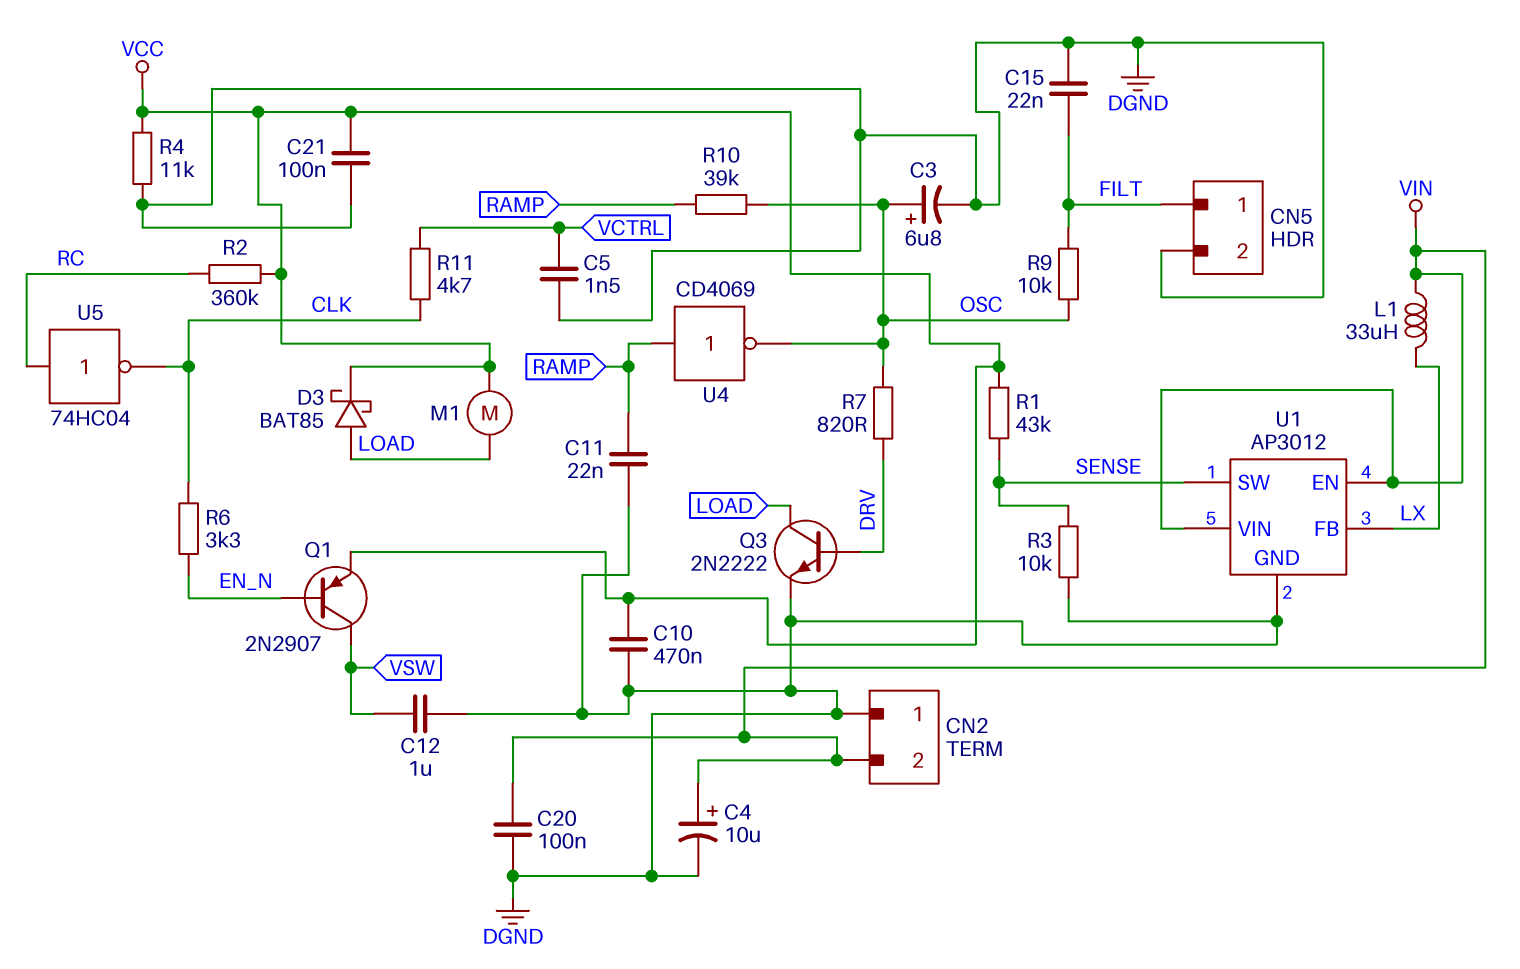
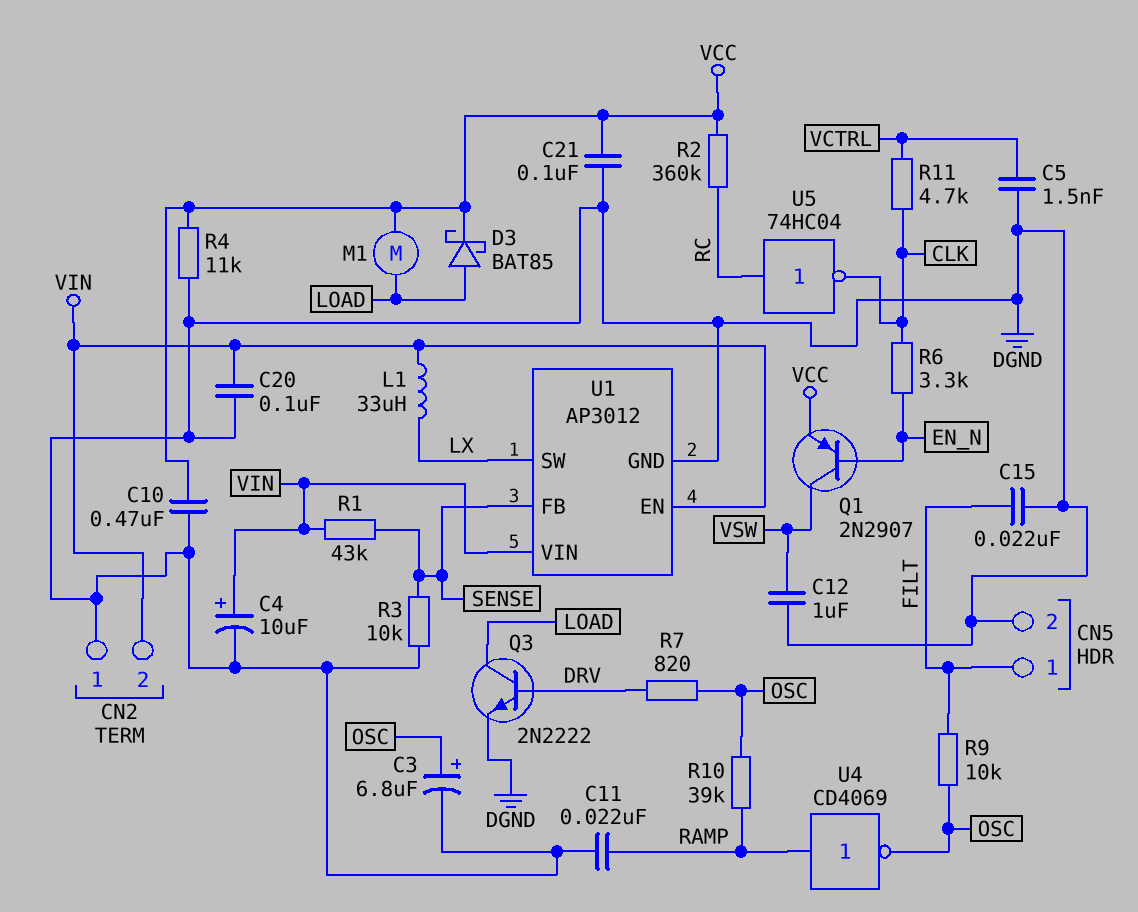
R1: 43k (SENSE, VCC) -> 43k (SENSE, VIN)
U1 pin FB: LX -> SENSE
U1 pin SW: SENSE -> LX

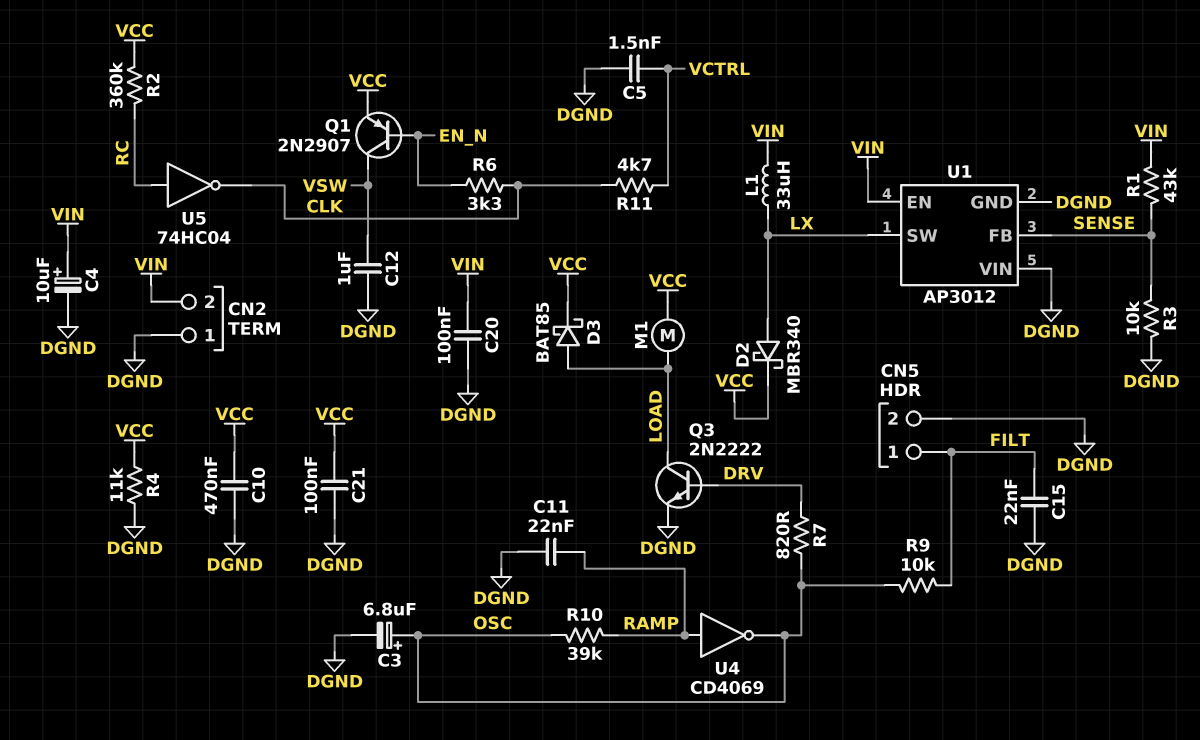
D2: none -> schottky MBR340 (A LX, K VCC)
U1 pin VIN: VIN -> DGND

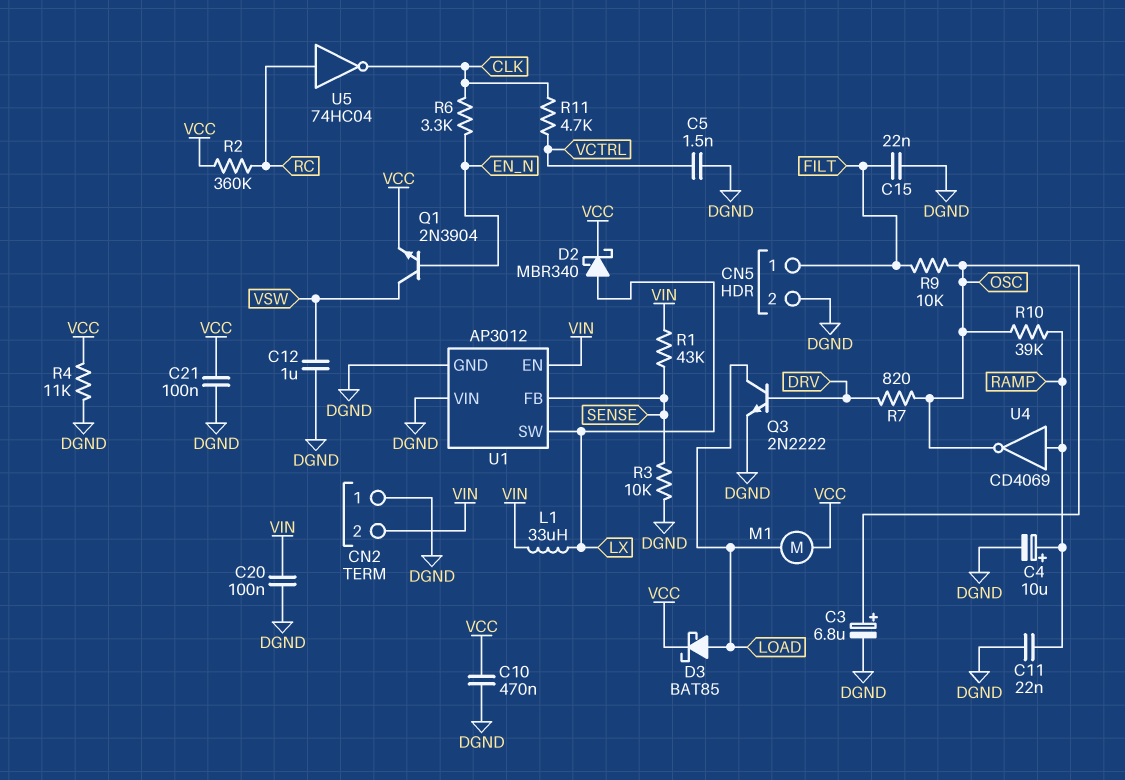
C4: 10uF (plus VIN, minus DGND) -> 10uF (plus RAMP, minus DGND)
Q1: PNP 2N2907 (B EN_N, C VSW, E VCC) -> NPN 2N3904 (B EN_N, C VSW, E VCC)

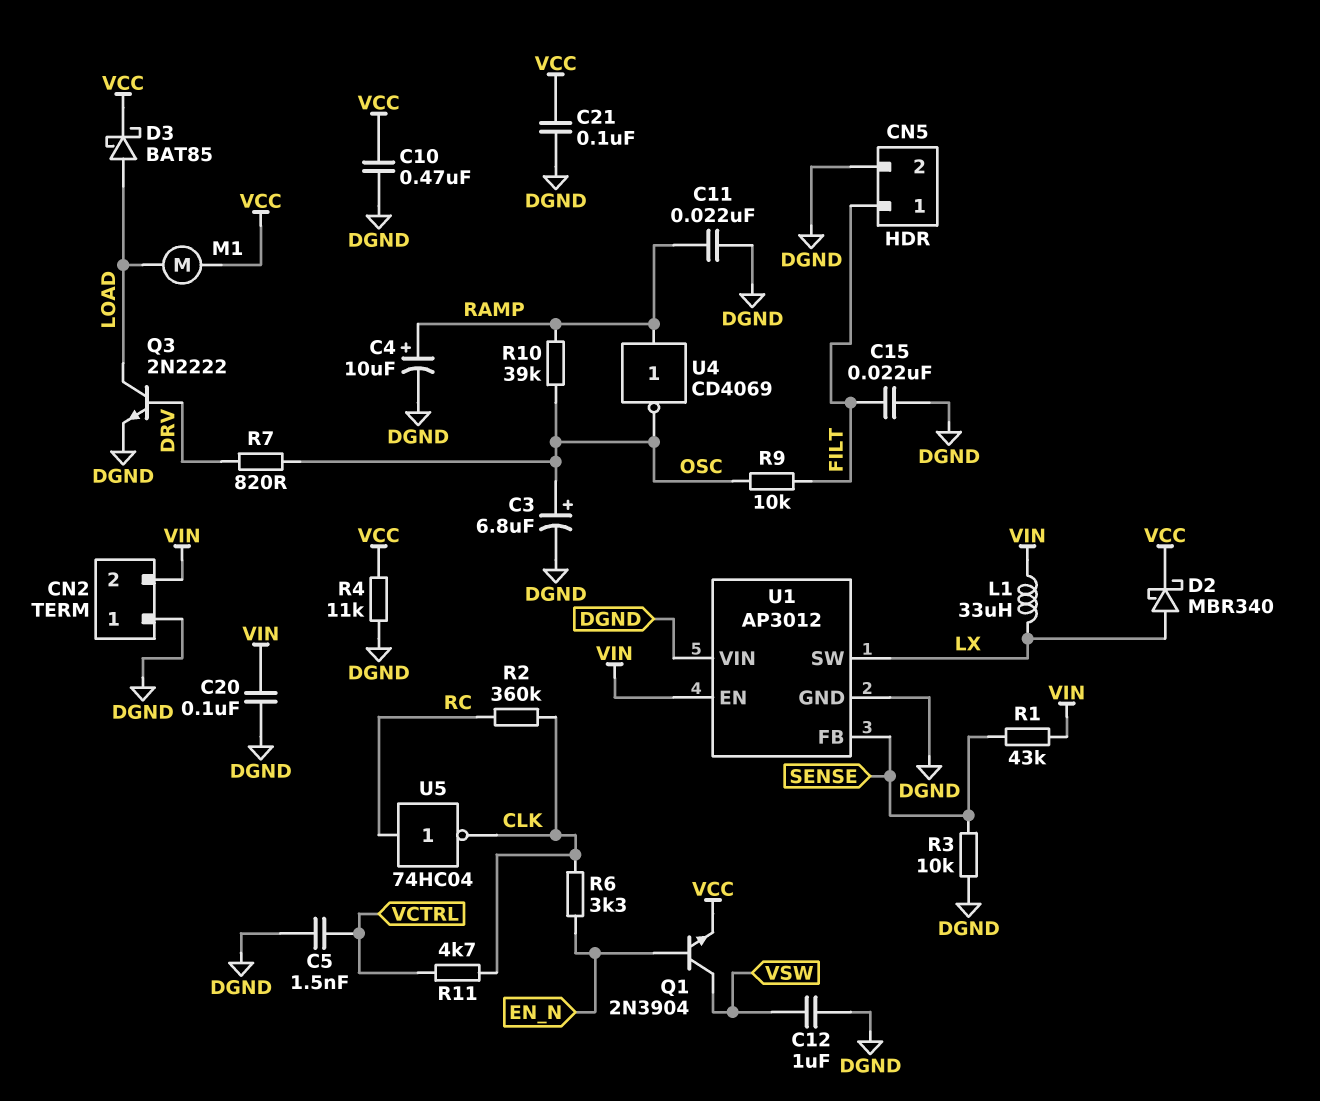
R2: 360k (RC, VCC) -> 360k (CLK, RC)

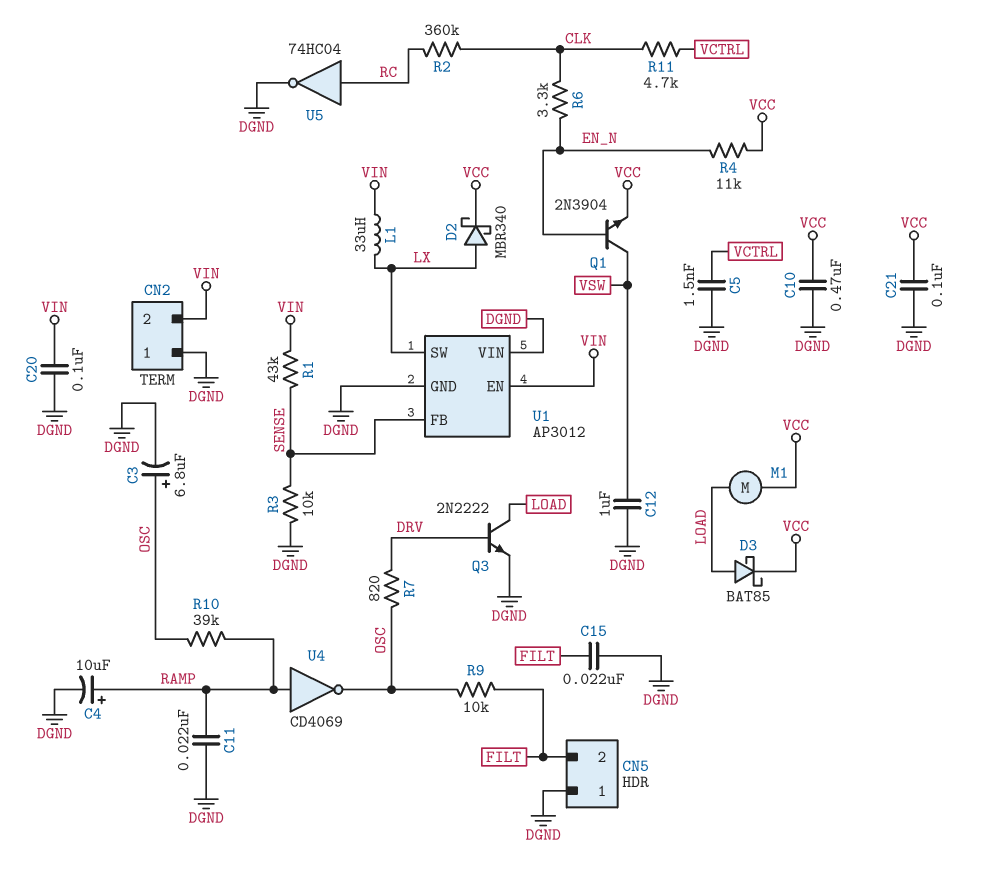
CN5 pin 1: FILT -> DGND
CN5 pin 2: DGND -> FILT
R4: 11k (DGND, VCC) -> 11k (EN_N, VCC)
U5: NOT 74HC04 (in RC, out CLK) -> NOT 74HC04 (in RC, out DGND)

